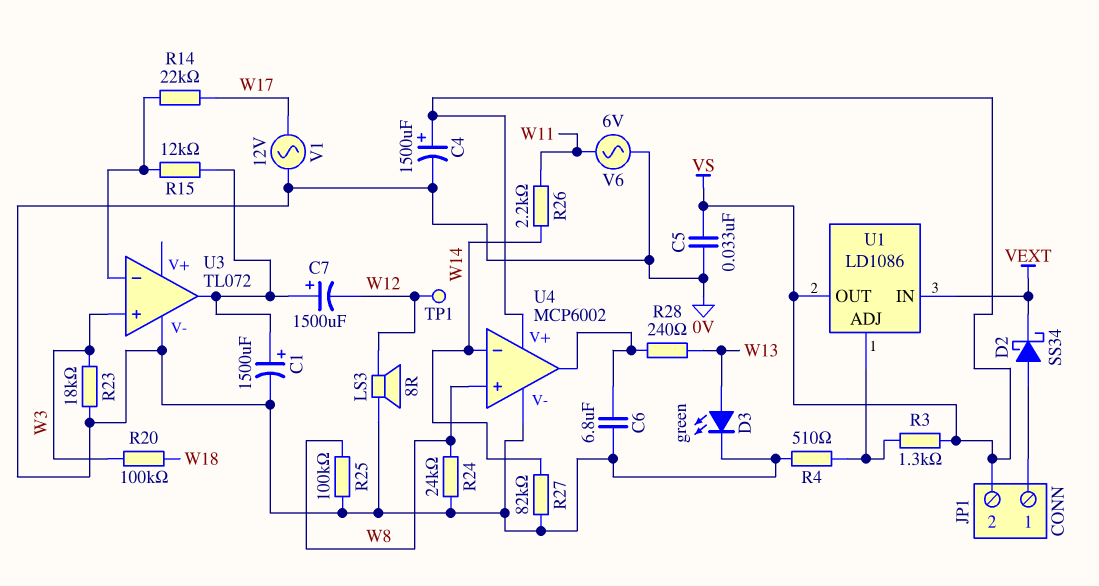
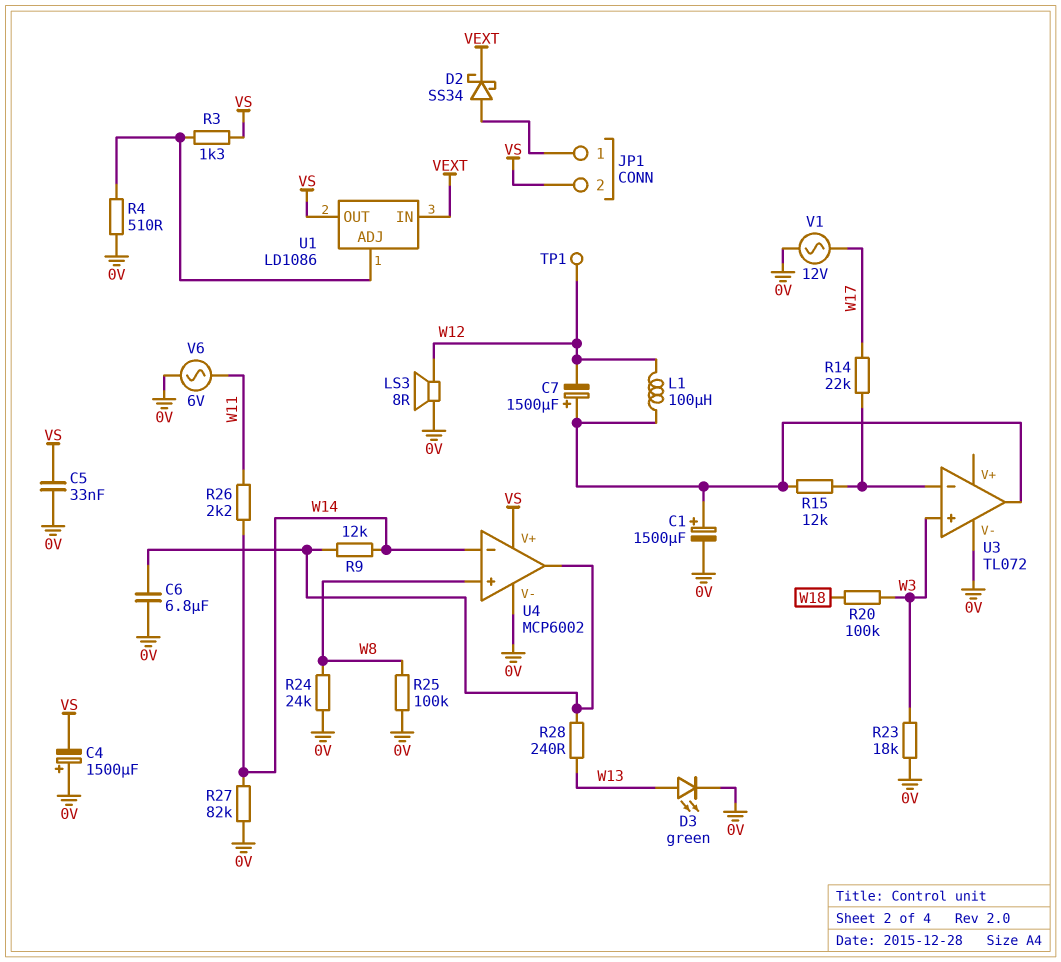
C4: 1500uF (plus VS, minus 0V) -> 1500uF (plus 0V, minus VS)
L1: none -> 100uH (U3/out, W12)
R9: none -> 12k (U4/out, W14)

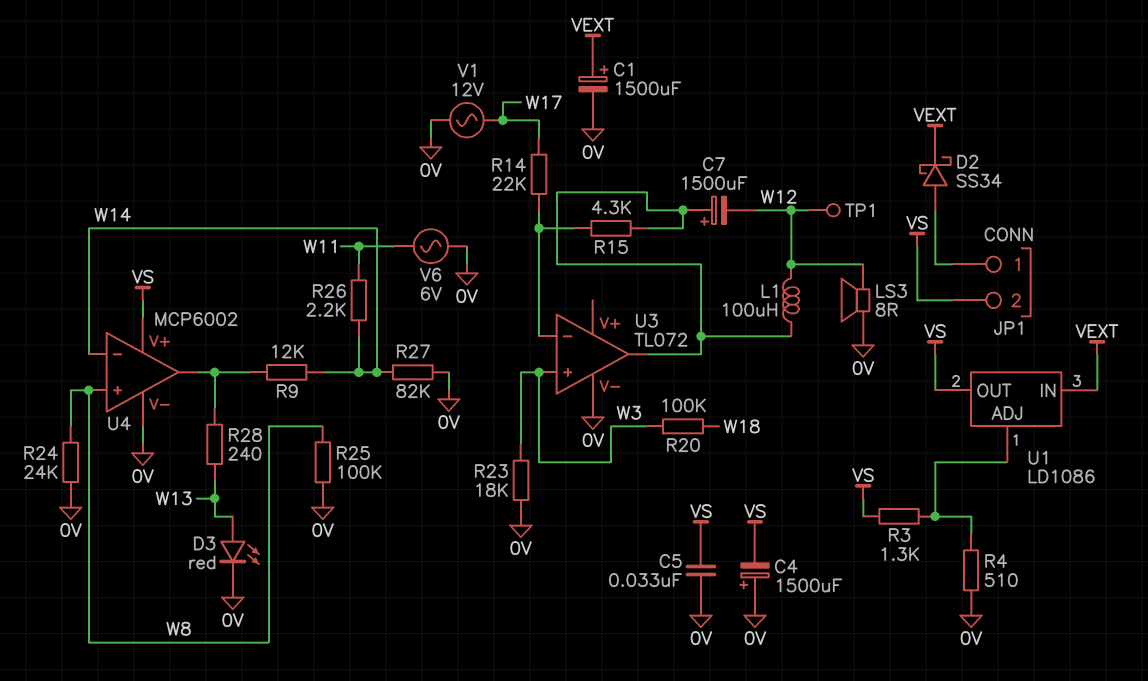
C1: 1500uF (plus U3/out, minus 0V) -> 1500uF (plus VEXT, minus 0V)
C6: 6.8uF (0V, U4/out) -> none
D3: LED green (A W13, K 0V) -> LED red (A W13, K 0V)
R15: 12k (U3/in-, U3/out) -> 4.3k (U3/in-, U3/out)

